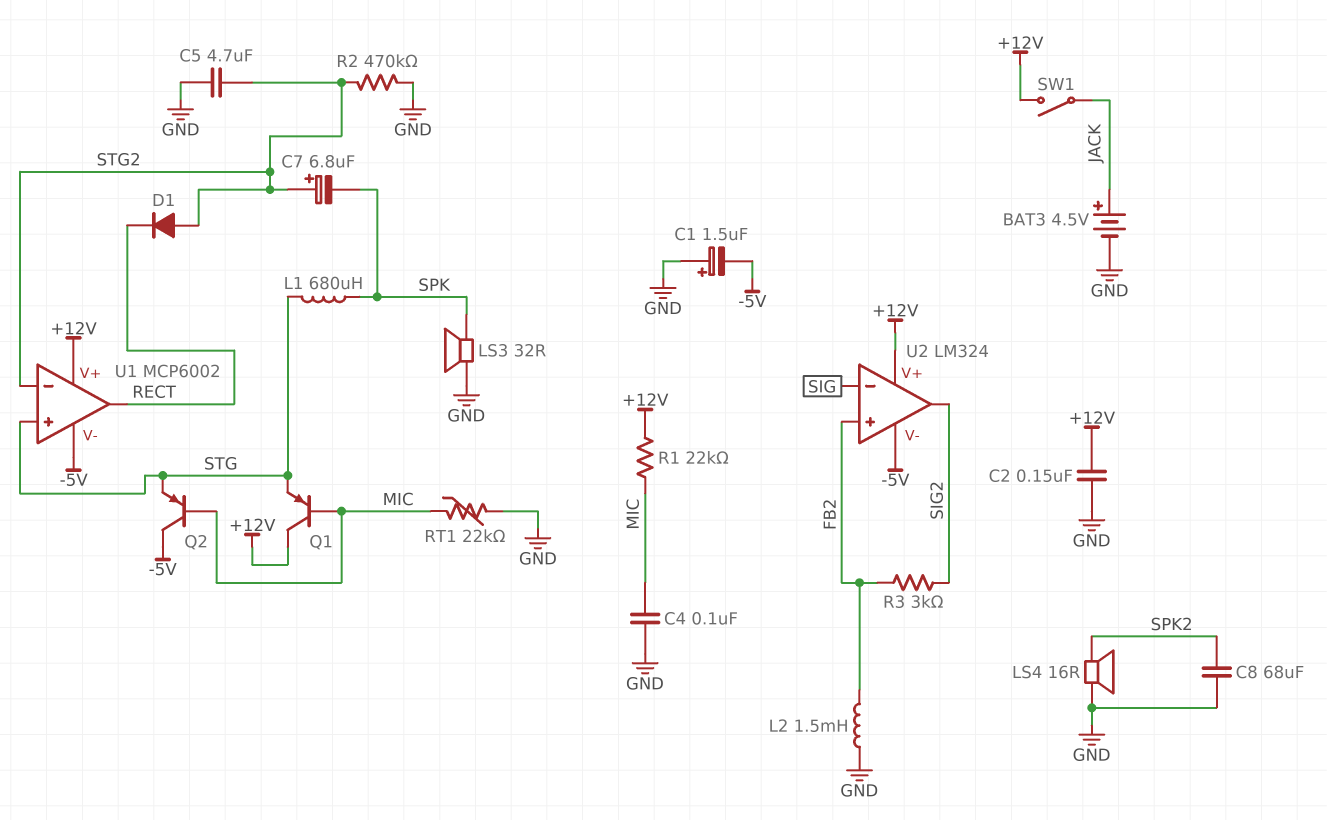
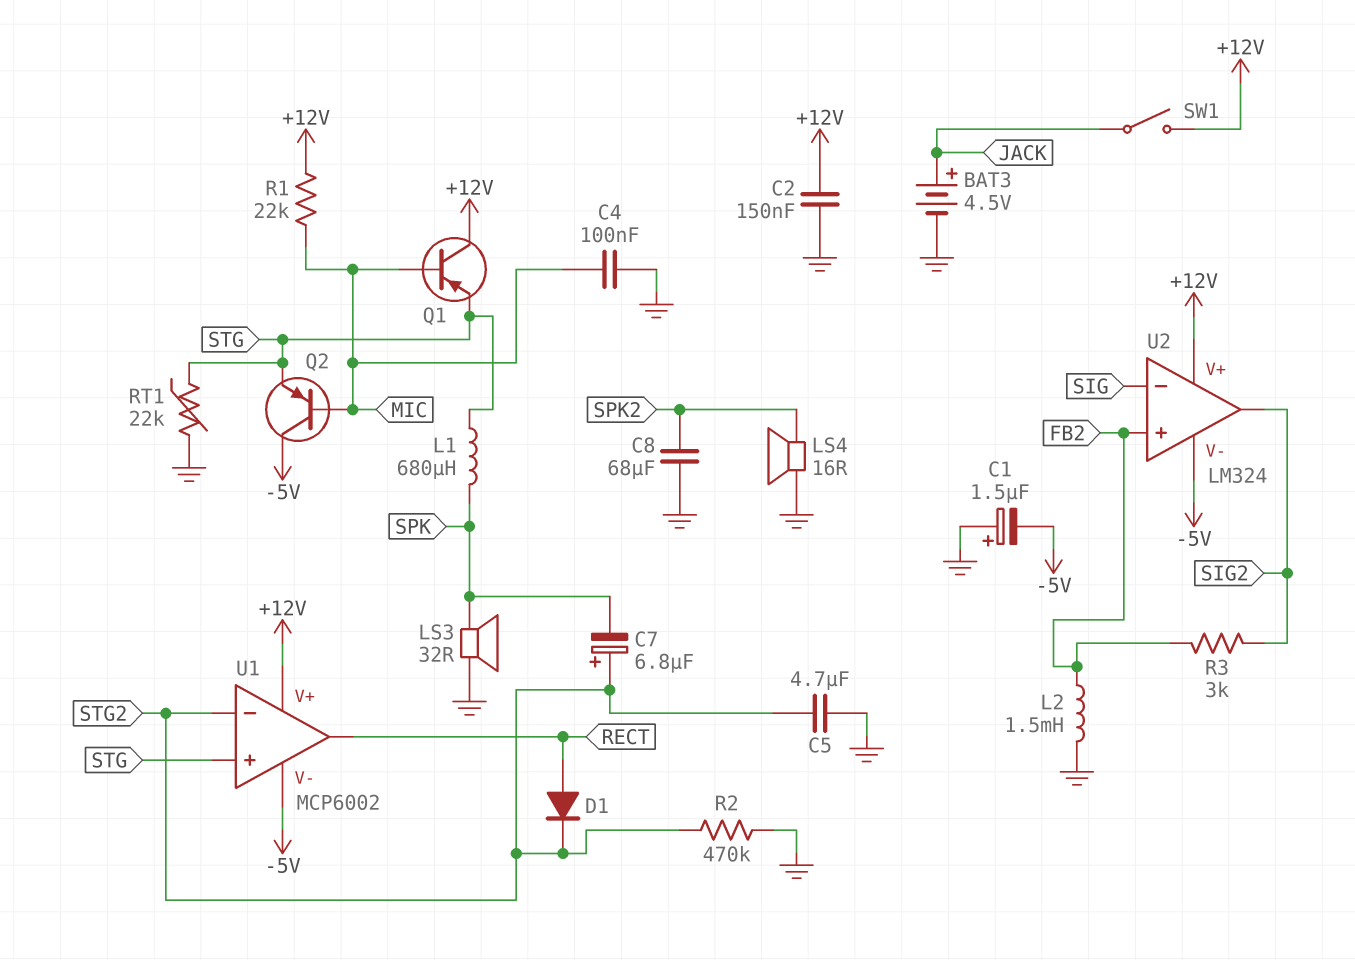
D1: diode (A STG2, K RECT) -> diode (A RECT, K STG2)
RT1: 22k (GND, MIC) -> 22k (GND, STG)

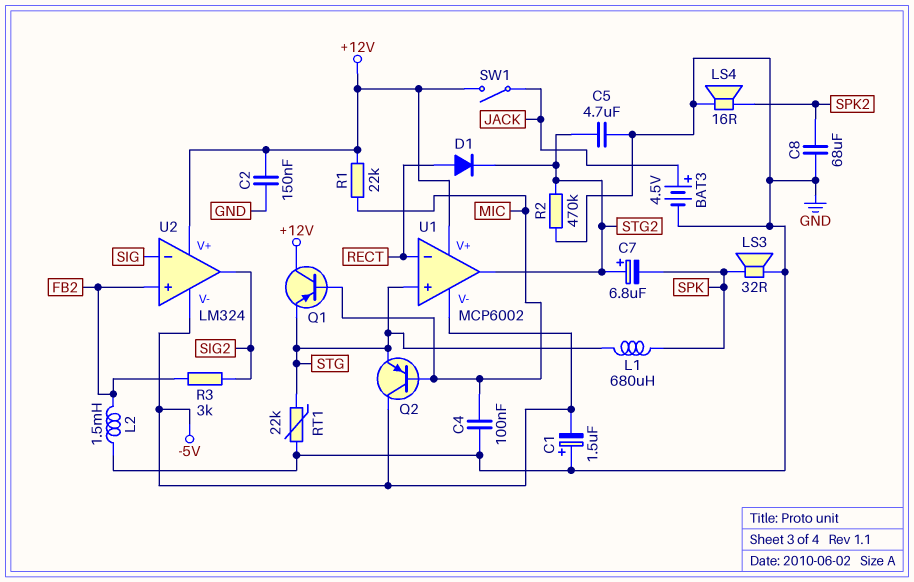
U1 pin in-: STG2 -> RECT
U1 pin out: RECT -> STG2

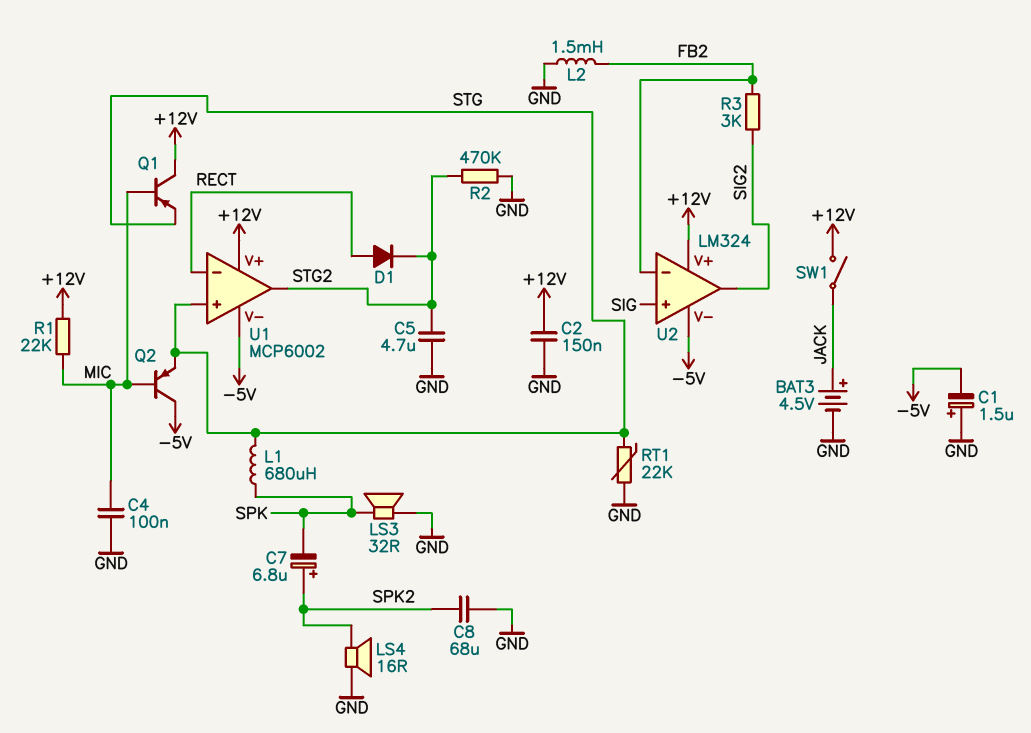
C7: 6.8uF (plus STG2, minus SPK) -> 6.8uF (plus SPK2, minus SPK)
U2 pin in+: FB2 -> SIG
U2 pin in-: SIG -> FB2

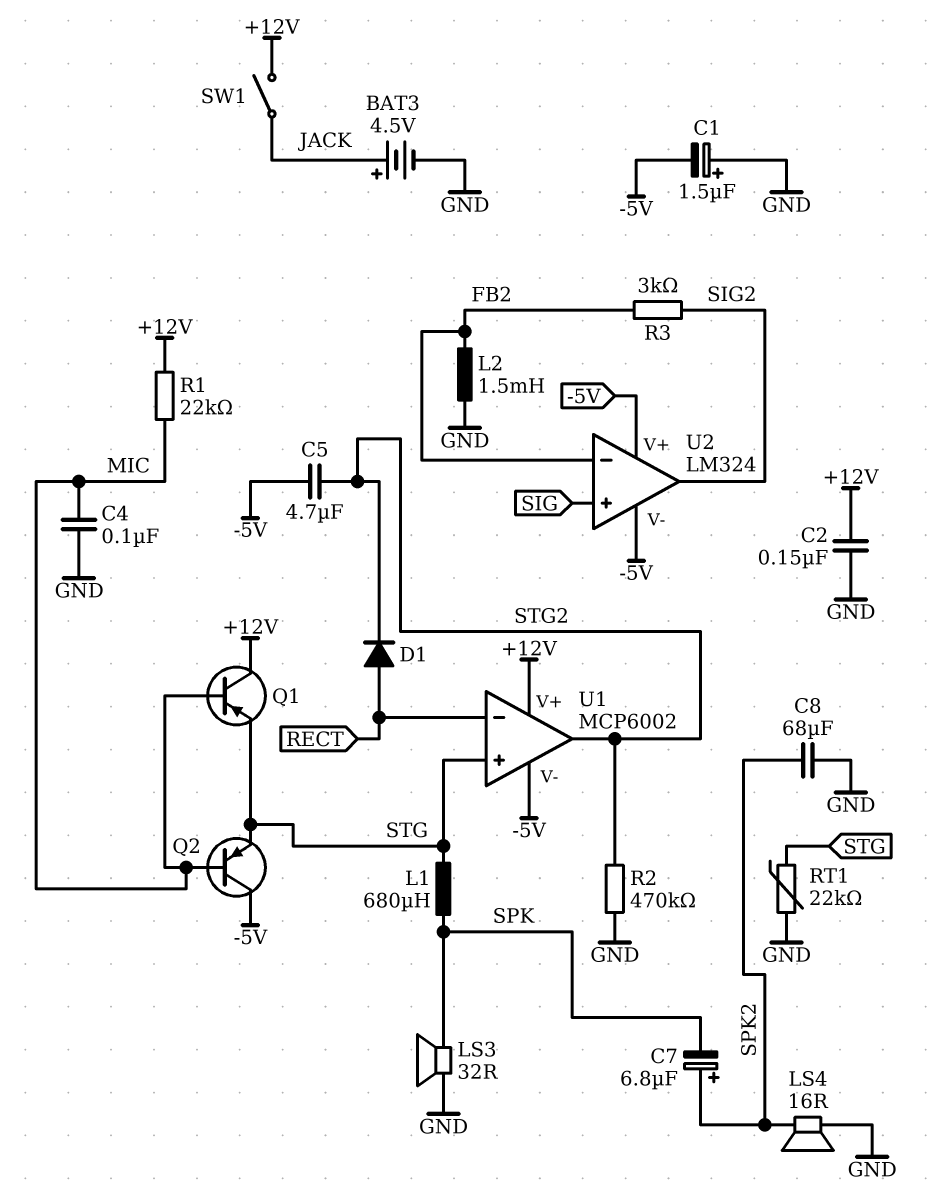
C5: 4.7uF (GND, STG2) -> 4.7uF (-5V, STG2)
U2 pin V+: +12V -> -5V

